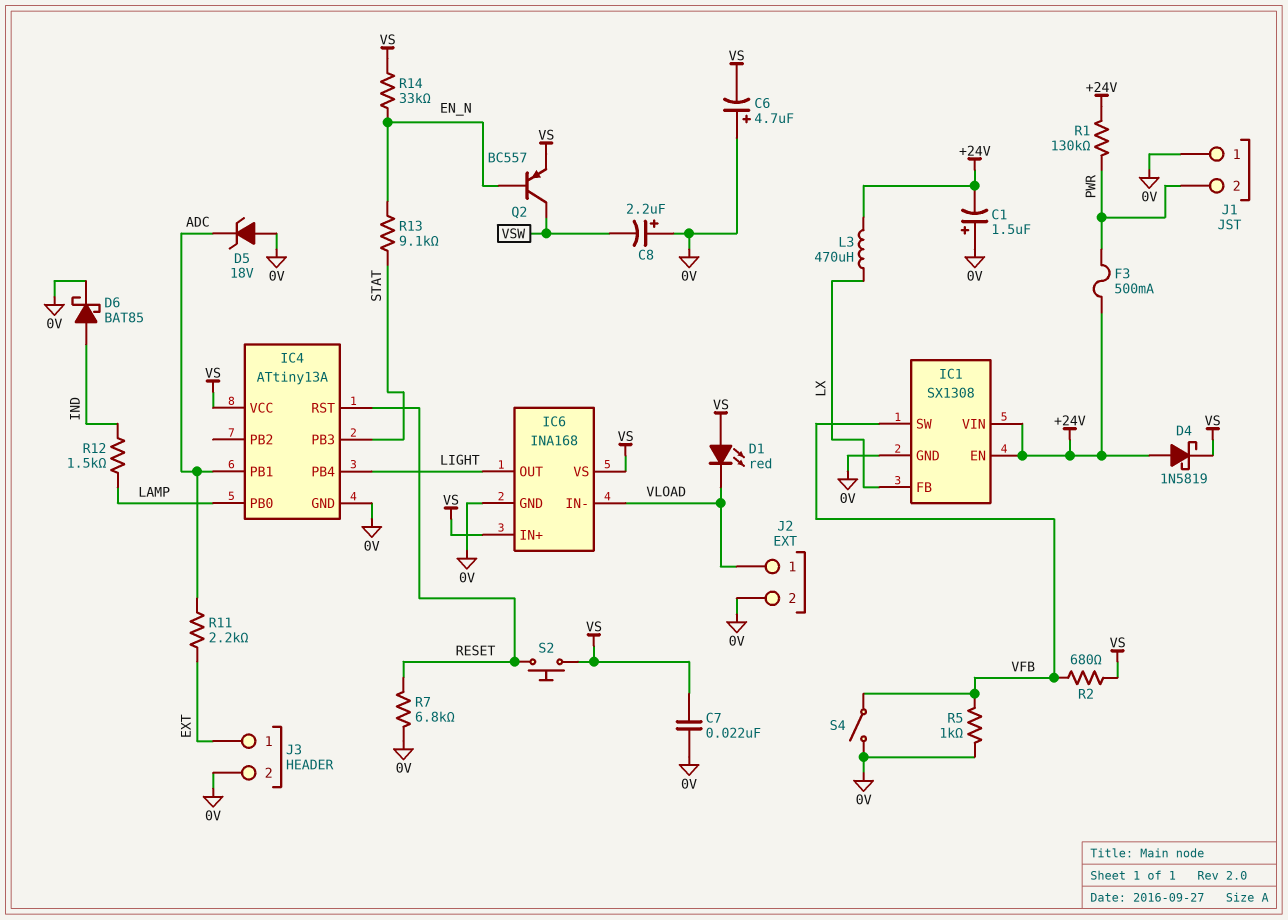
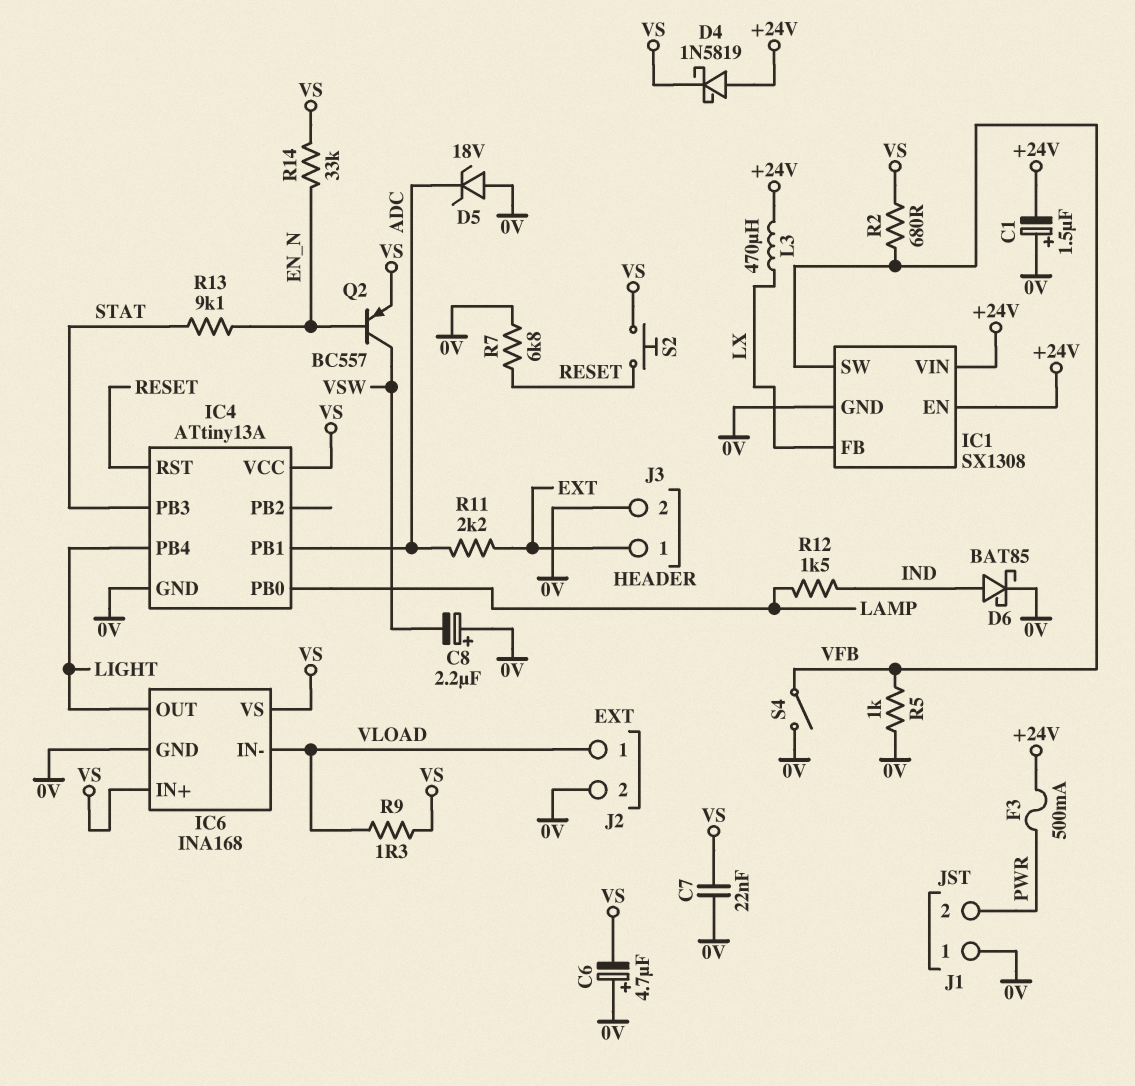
D1: LED red (A VS, K VLOAD) -> none
R1: 130k (+24V, PWR) -> none
R9: none -> 1.3 (VLOAD, VS)

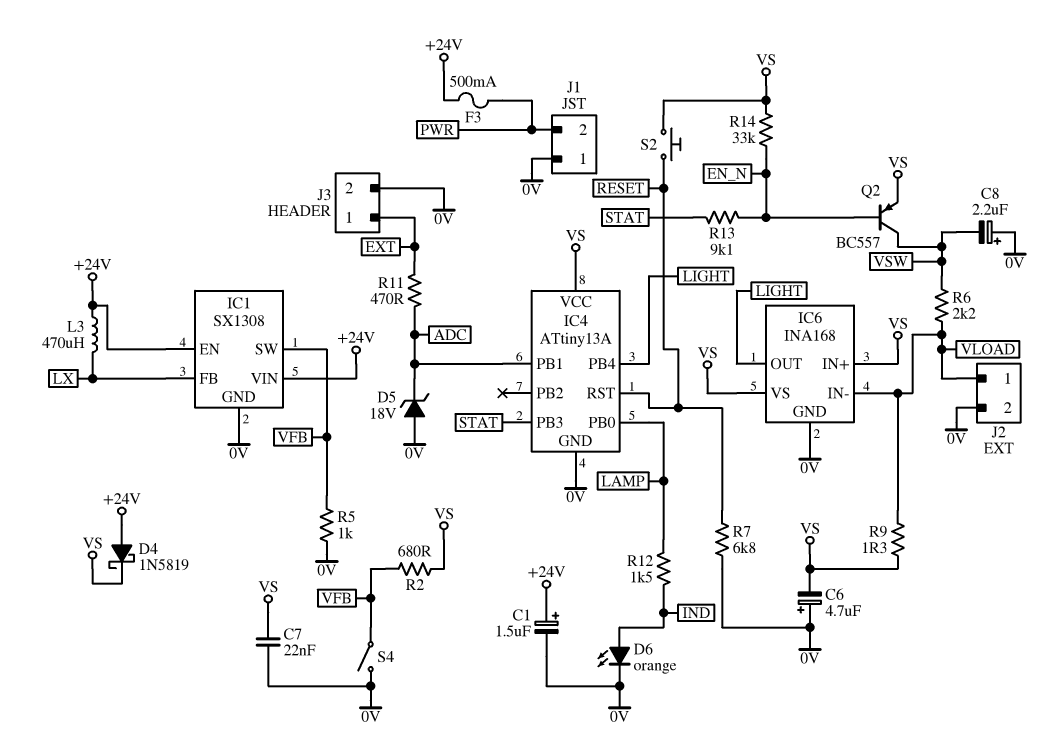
C1: 1.5uF (plus 0V, minus +24V) -> 1.5uF (plus +24V, minus 0V)
D6: schottky BAT85 (A IND, K 0V) -> LED orange (A IND, K 0V)
R6: none -> 2.2k (VLOAD, VSW)
R11: 2.2k (ADC, EXT) -> 470 (ADC, EXT)

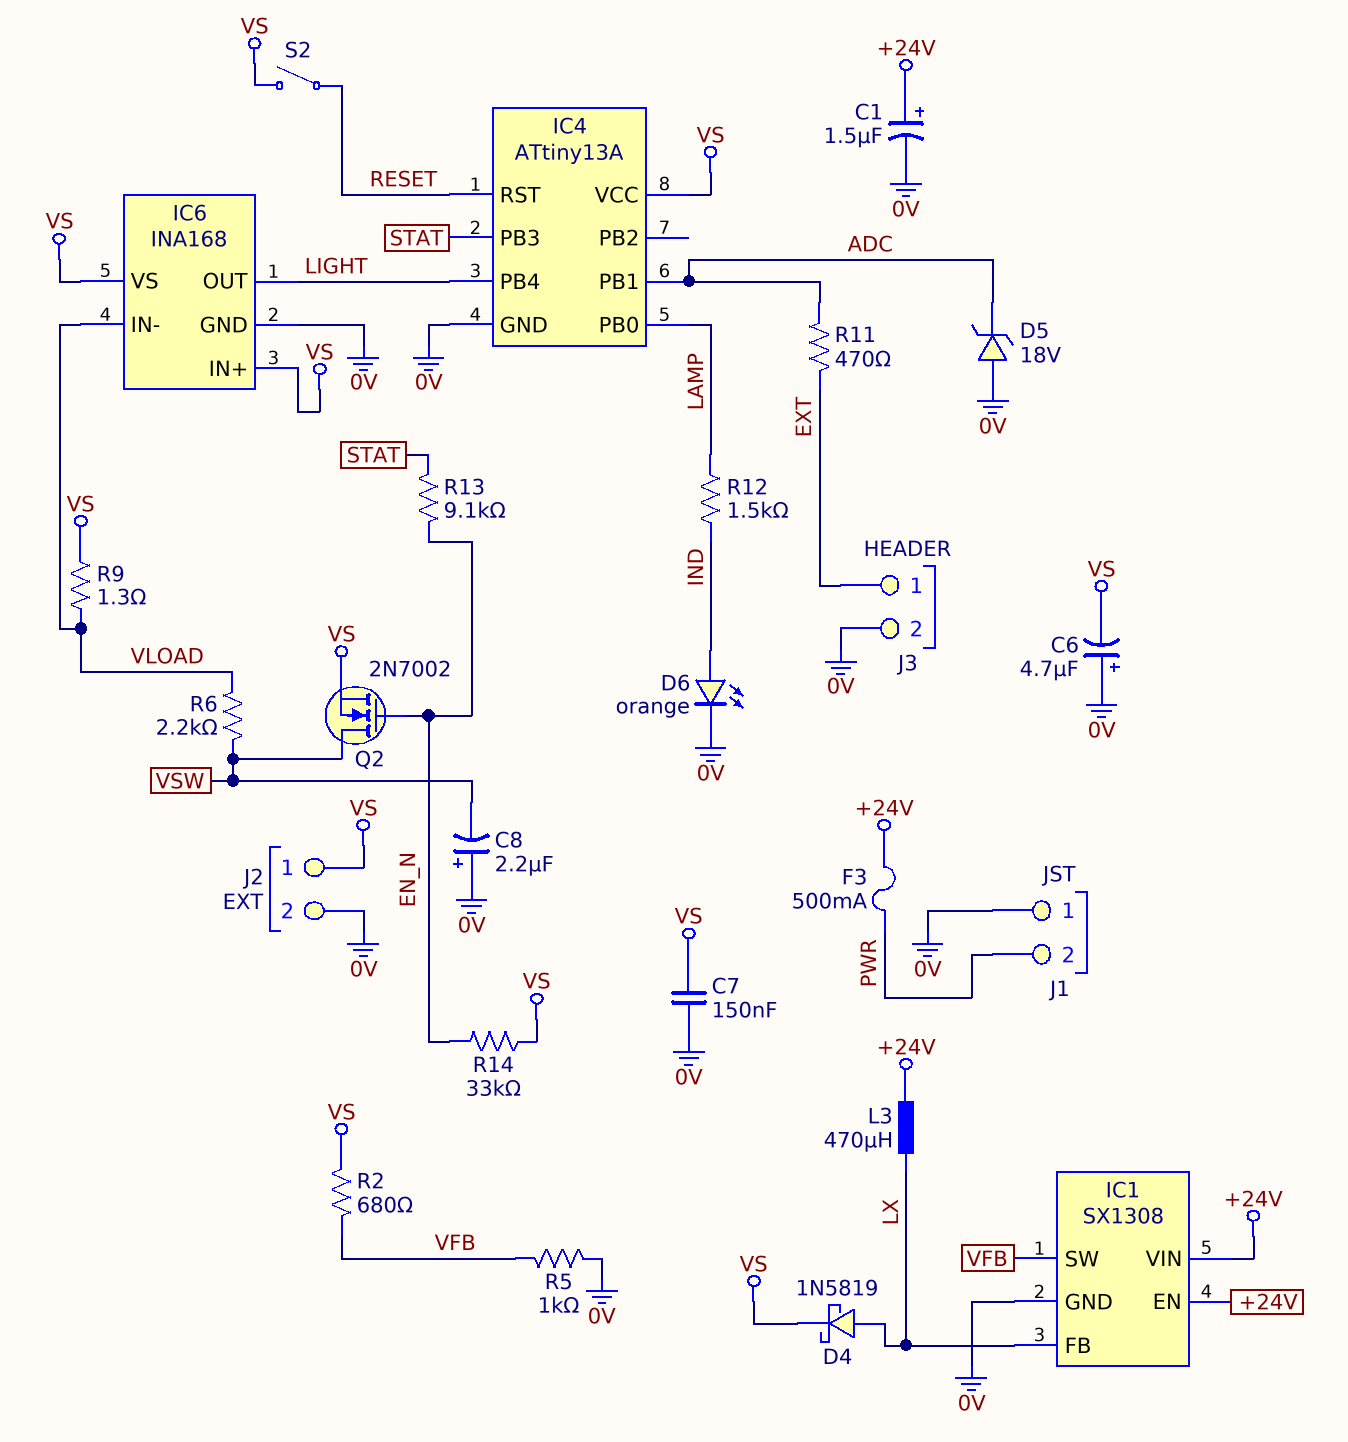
C7: 22nF (0V, VS) -> 150nF (0V, VS)
D4: schottky 1N5819 (A +24V, K VS) -> schottky 1N5819 (A LX, K VS)
J2 pin 1: VLOAD -> VS
Q2: PNP BC557 (B EN_N, C VSW, E VS) -> NMOS 2N7002 (G EN_N, D VSW, S VS)
R7: 6.8k (0V, RESET) -> none
S2: button (RESET, VS) -> switch (RESET, VS)
S4: switch (0V, VFB) -> none

